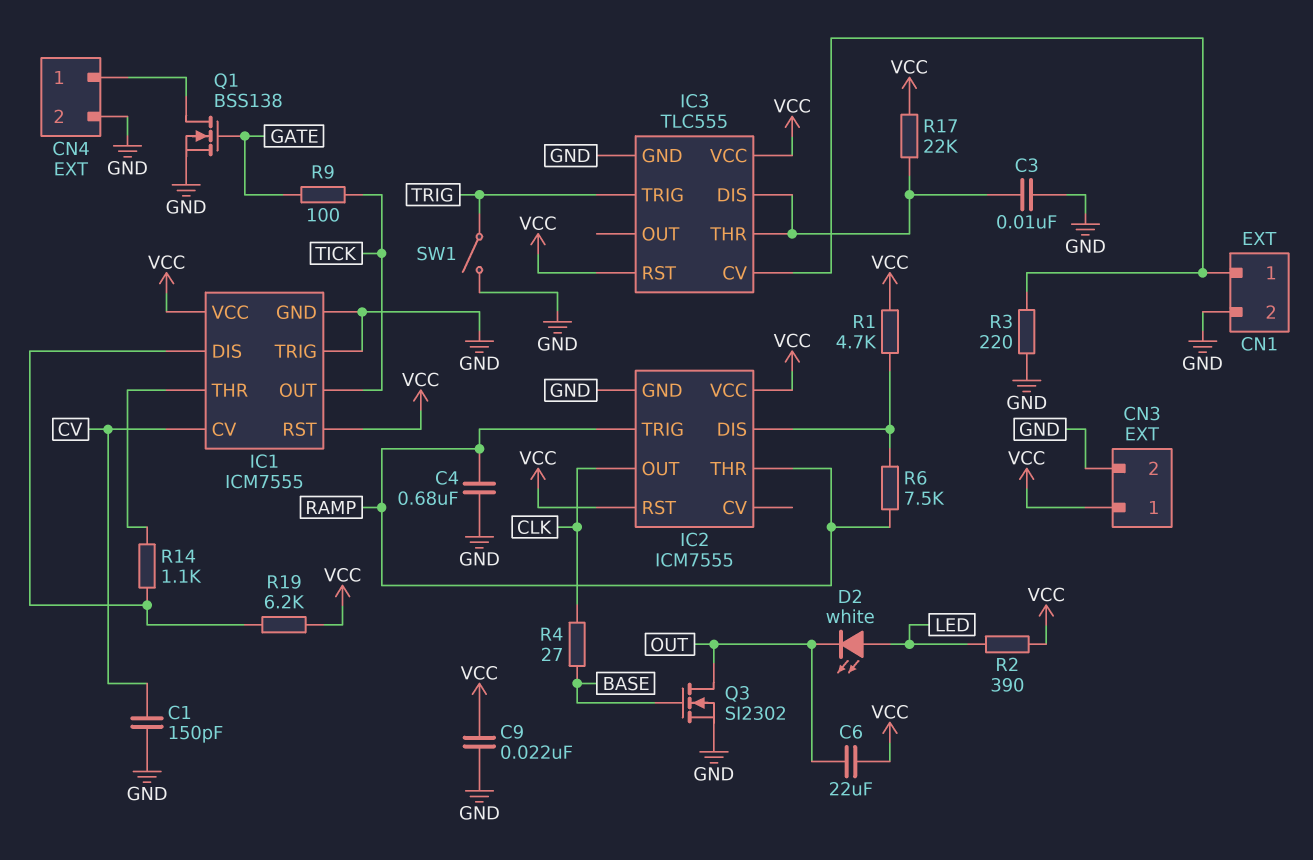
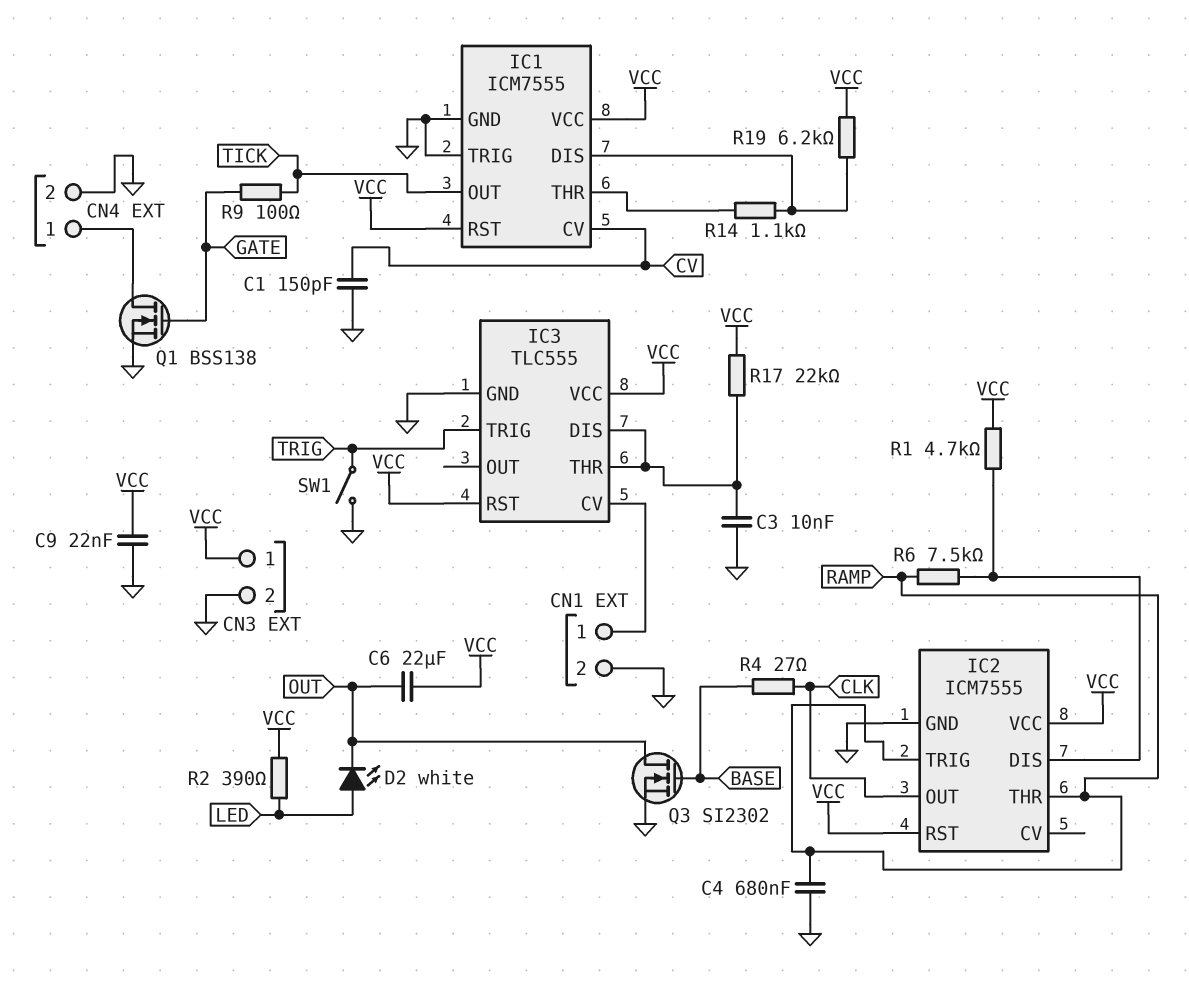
R3: 220 (CN1/1, GND) -> none

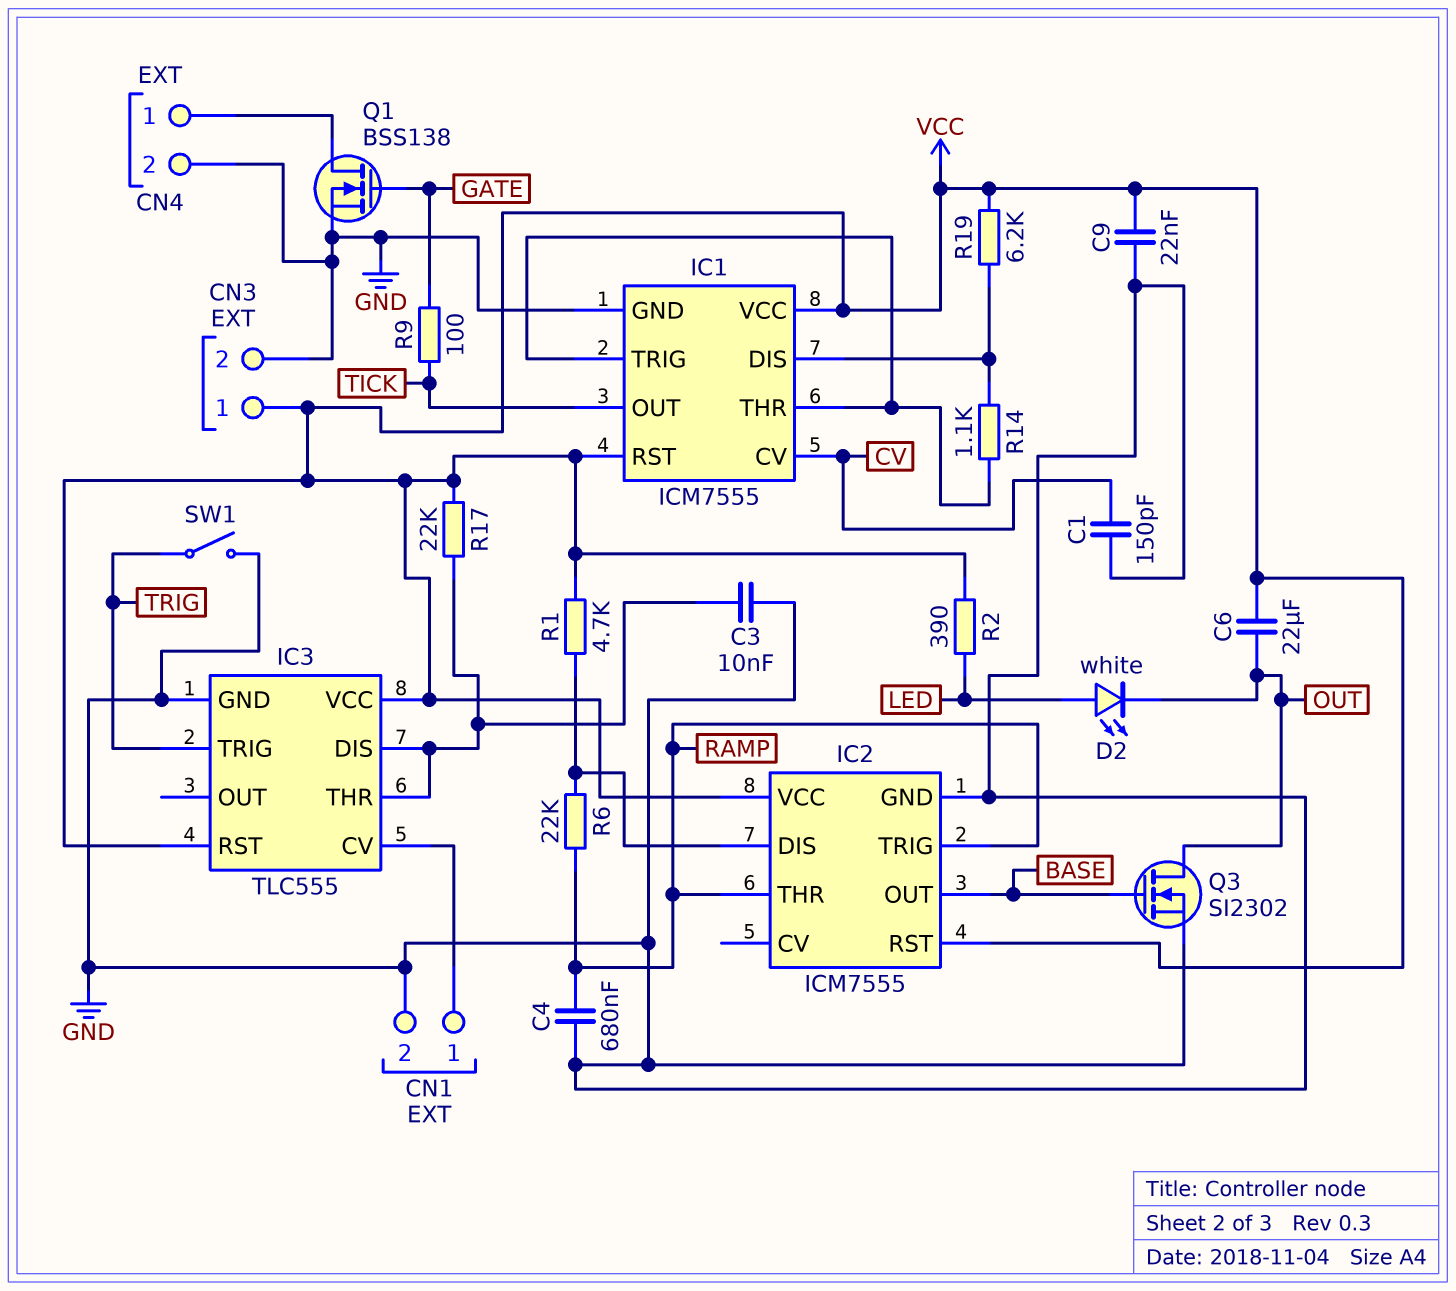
IC1 pin TRIG: GND -> IC1/THR
IC2 pin OUT: CLK -> BASE
R4: 27 (BASE, CLK) -> none
R6: 7.5k (IC2/DIS, RAMP) -> 22k (IC2/DIS, RAMP)

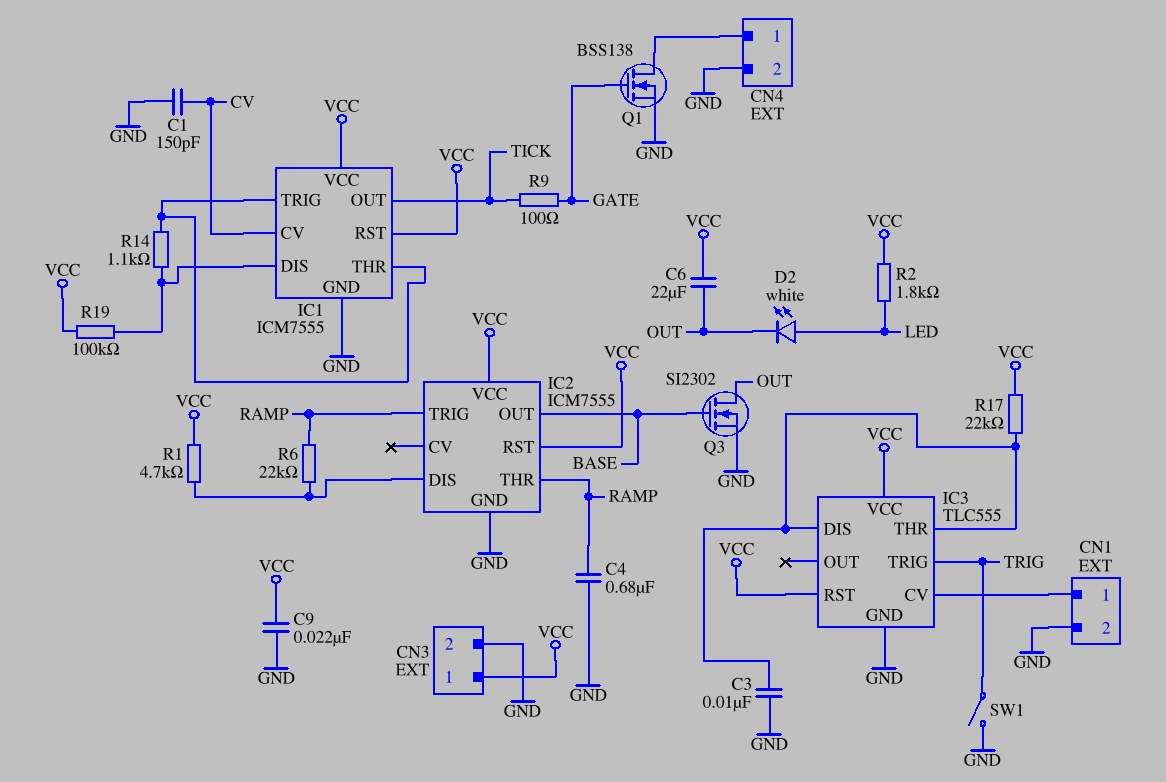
R2: 390 (LED, VCC) -> 1.8k (LED, VCC)
R19: 6.2k (IC1/DIS, VCC) -> 100k (IC1/DIS, VCC)

